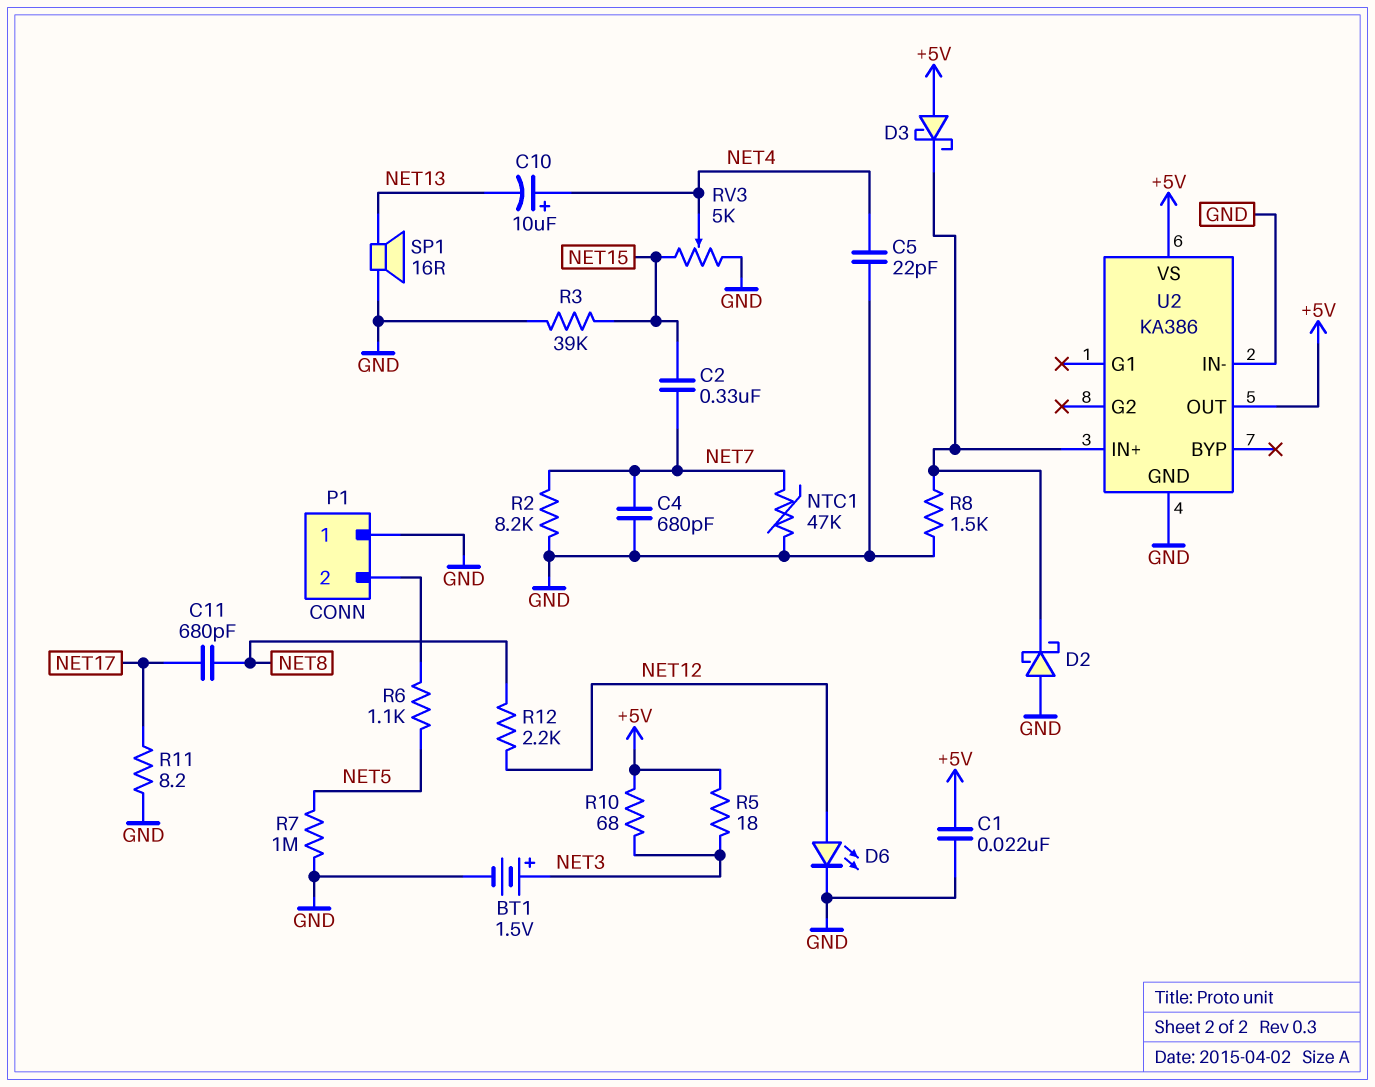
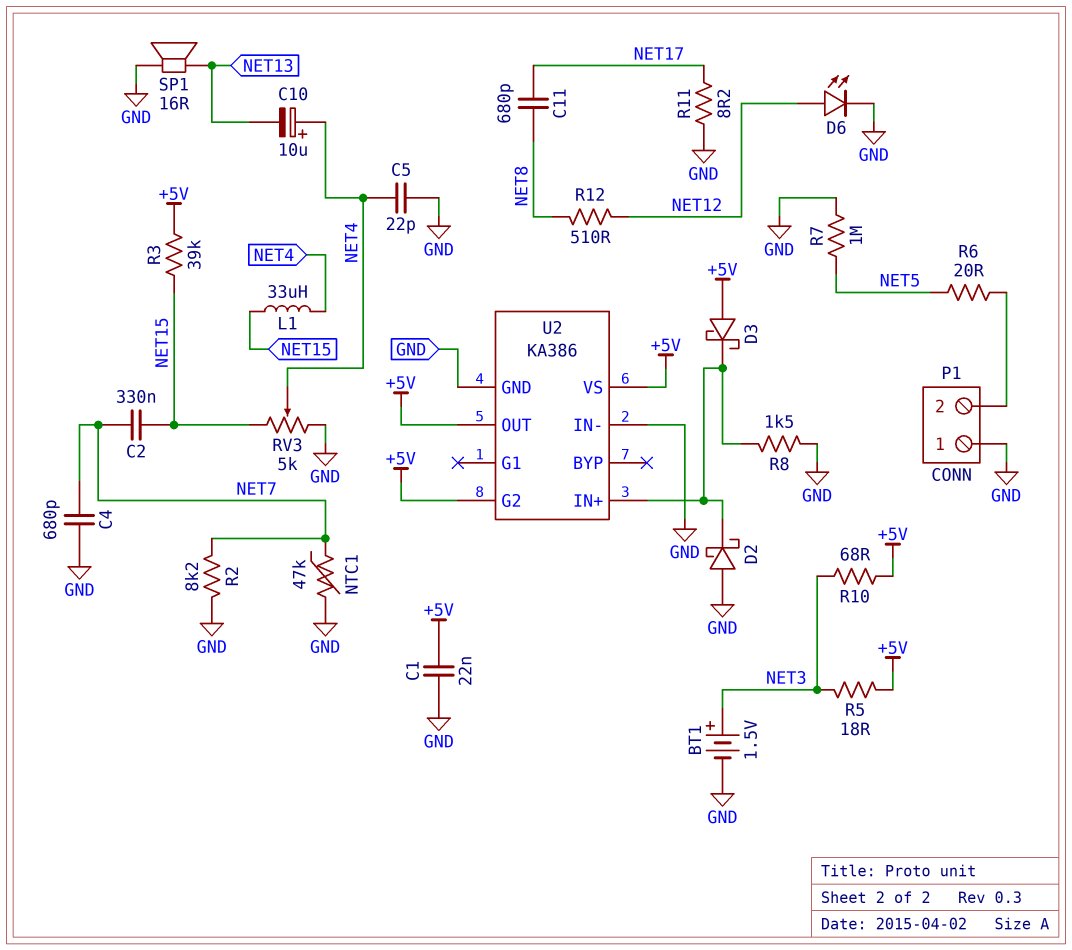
L1: none -> 33uH (NET4, NET15)
R3: 39k (GND, NET15) -> 39k (+5V, NET15)
R6: 1.1k (NET5, P1/2) -> 20 (NET5, P1/2)
R12: 2.2k (NET8, NET12) -> 510 (NET8, NET12)
U2 pin G2: none -> +5V

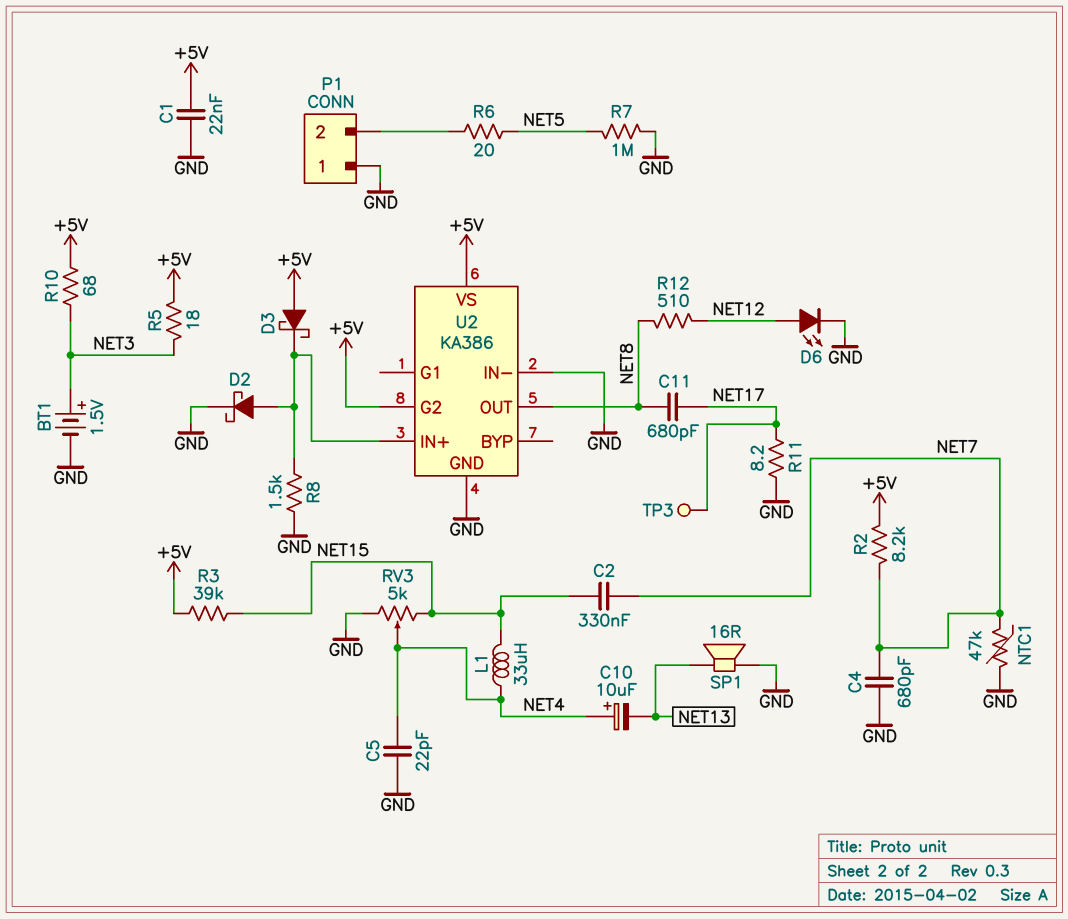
D2: schottky (A GND, K U2/IN+) -> schottky (A U2/IN+, K GND)
R2: 8.2k (GND, NET7) -> 8.2k (+5V, NET7)
TP3: none -> test point (NET17)
U2 pin OUT: +5V -> NET8

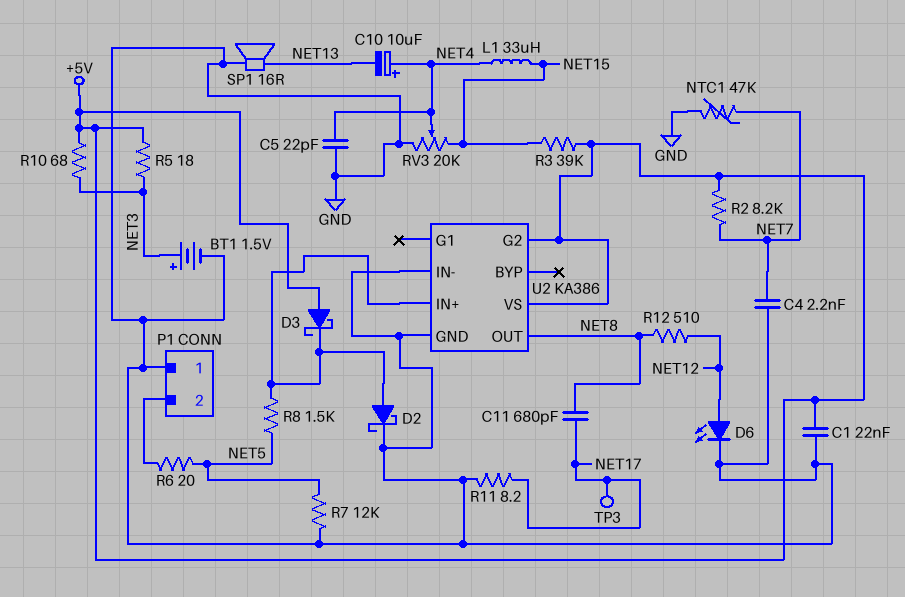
C2: 330nF (NET7, NET15) -> none
C4: 680pF (GND, NET7) -> 2.2nF (GND, NET7)
R7: 1M (GND, NET5) -> 12k (GND, NET5)
R8: 1.5k (GND, U2/IN+) -> 1.5k (NET5, U2/IN+)
RV3: 5k (GND, NET15, wiper NET4) -> 20k (GND, NET15, wiper NET4)

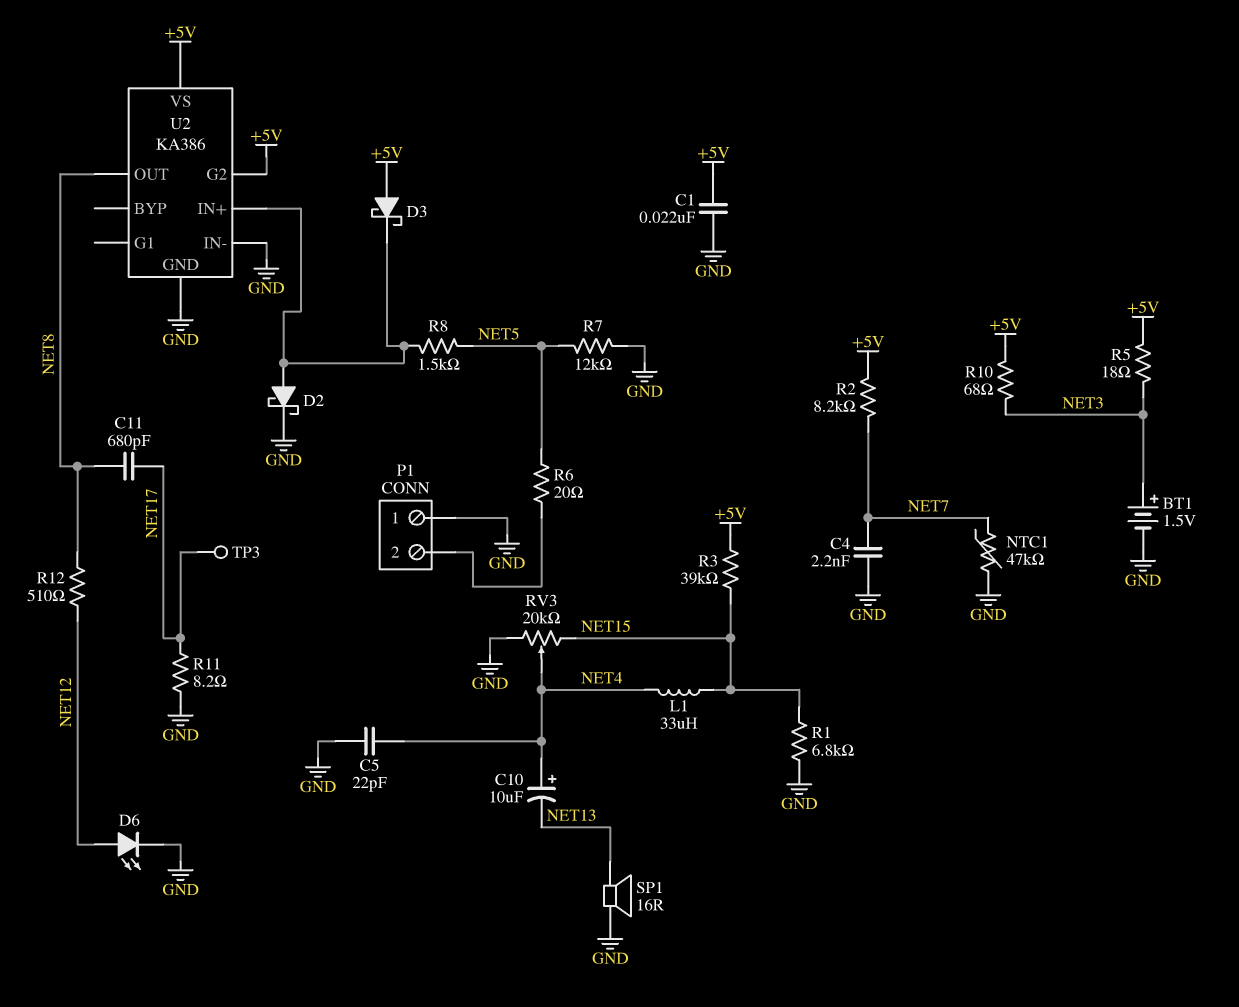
R1: none -> 6.8k (GND, NET15)

